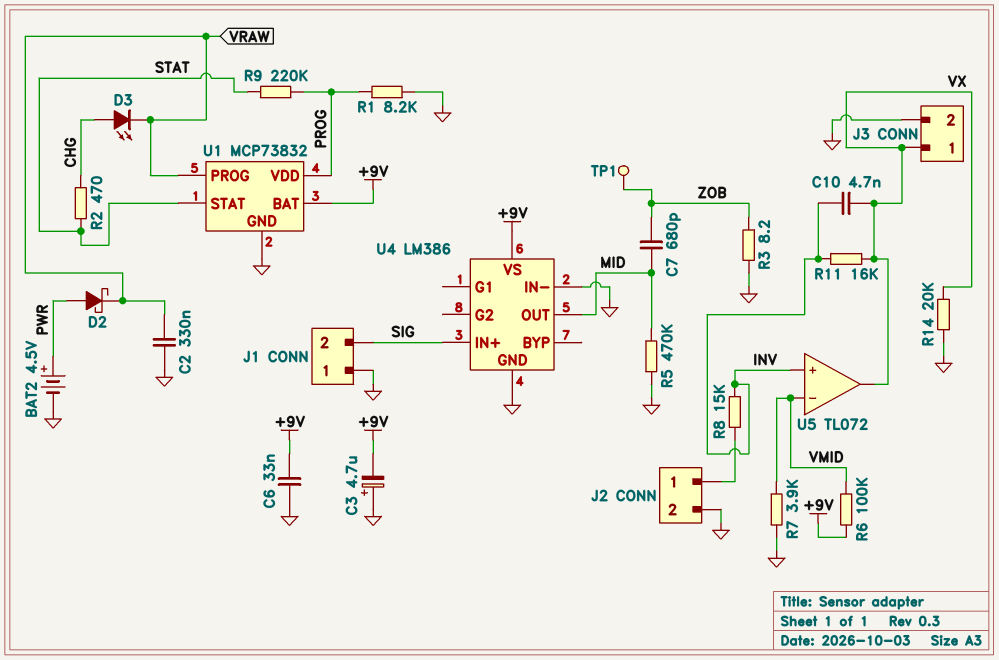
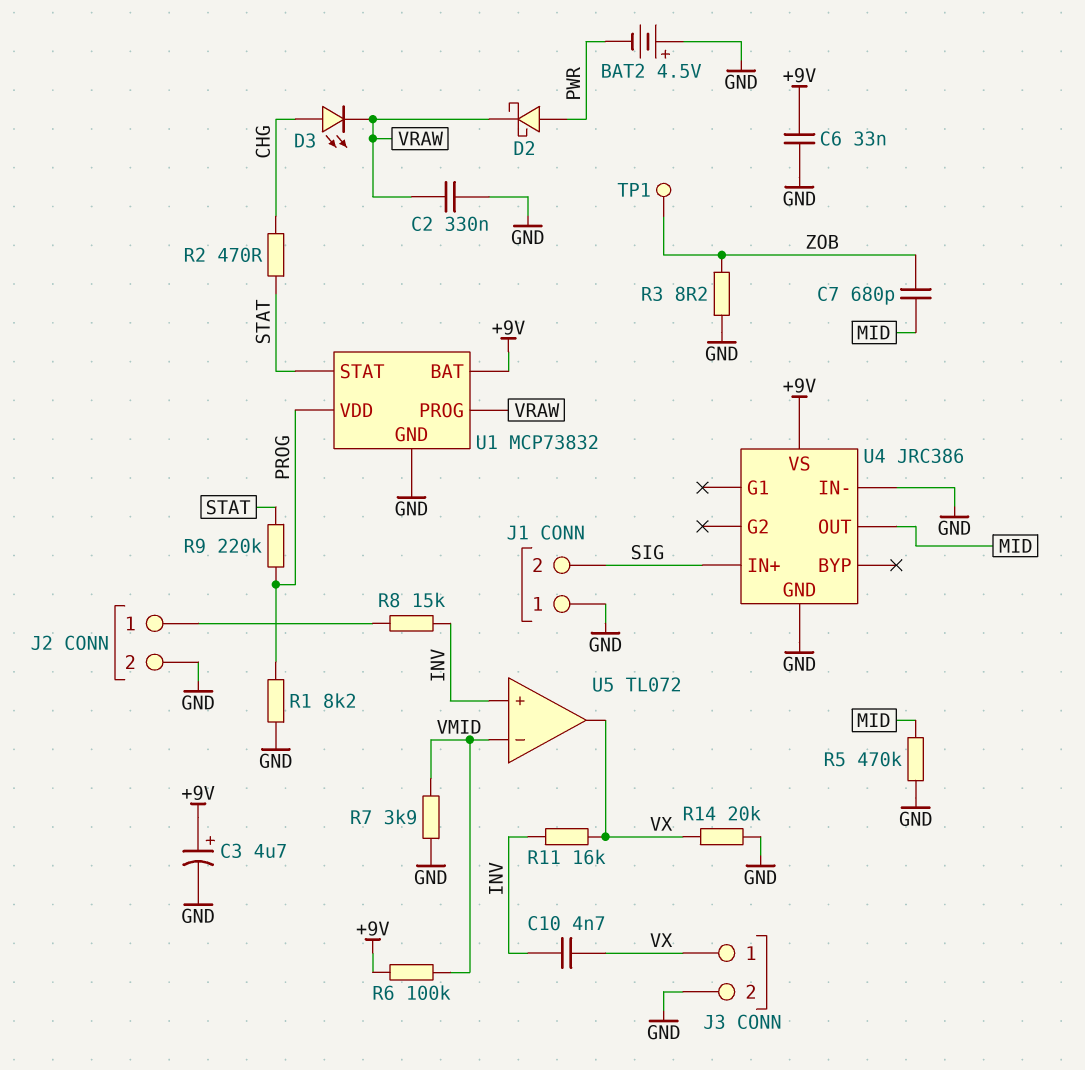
BAT2: 4.5V (plus PWR, minus GND) -> 4.5V (plus GND, minus PWR)
C3: 4.7uF (plus GND, minus +9V) -> 4.7uF (plus +9V, minus GND)
U4: LM386 -> JRC386

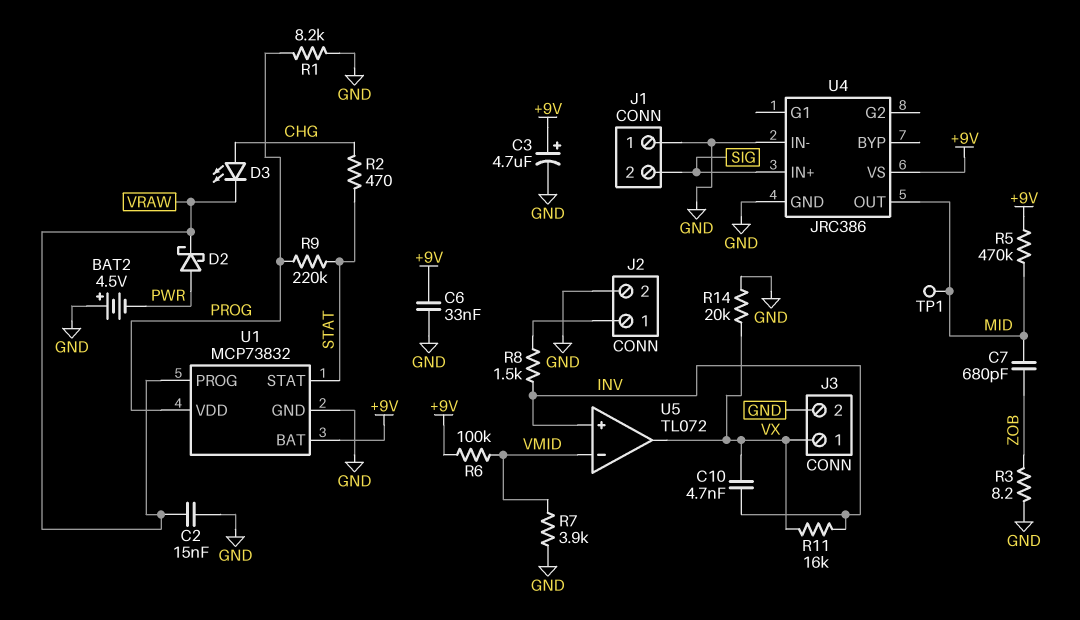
C2: 330nF (GND, VRAW) -> 15nF (GND, VRAW)
R5: 470k (GND, MID) -> 470k (+9V, MID)
R8: 15k (INV, J2/1) -> 1.5k (INV, J2/1)
TP1: test point (ZOB) -> test point (MID)

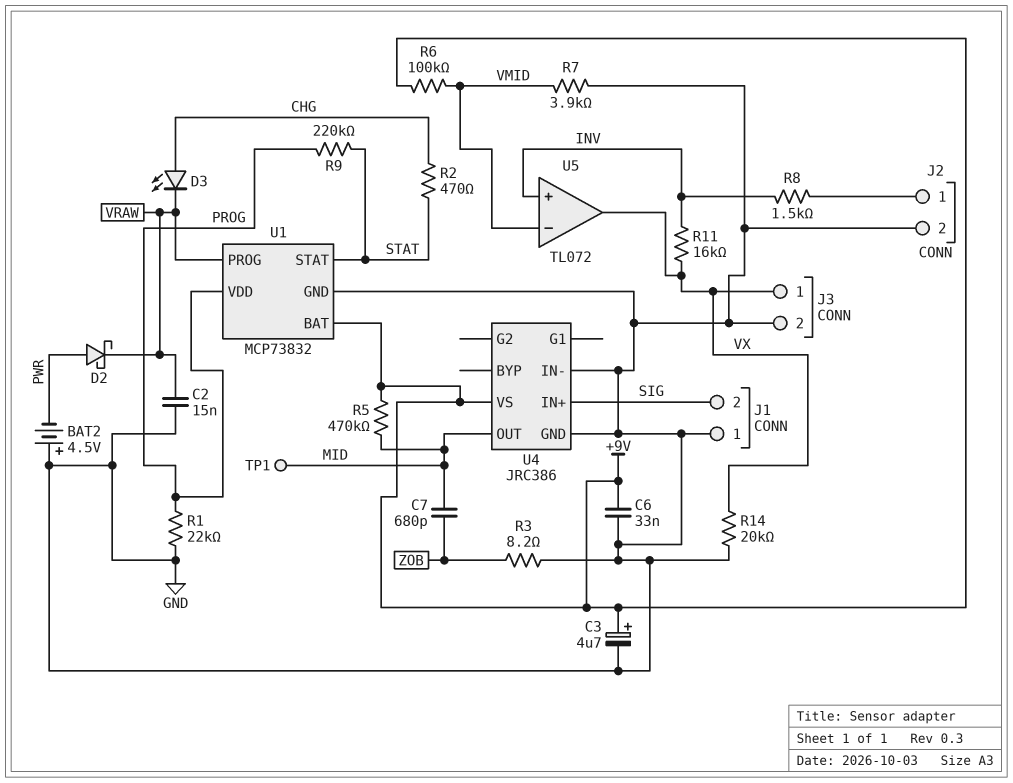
C10: 4.7nF (INV, VX) -> none
R1: 8.2k (GND, PROG) -> 22k (GND, PROG)

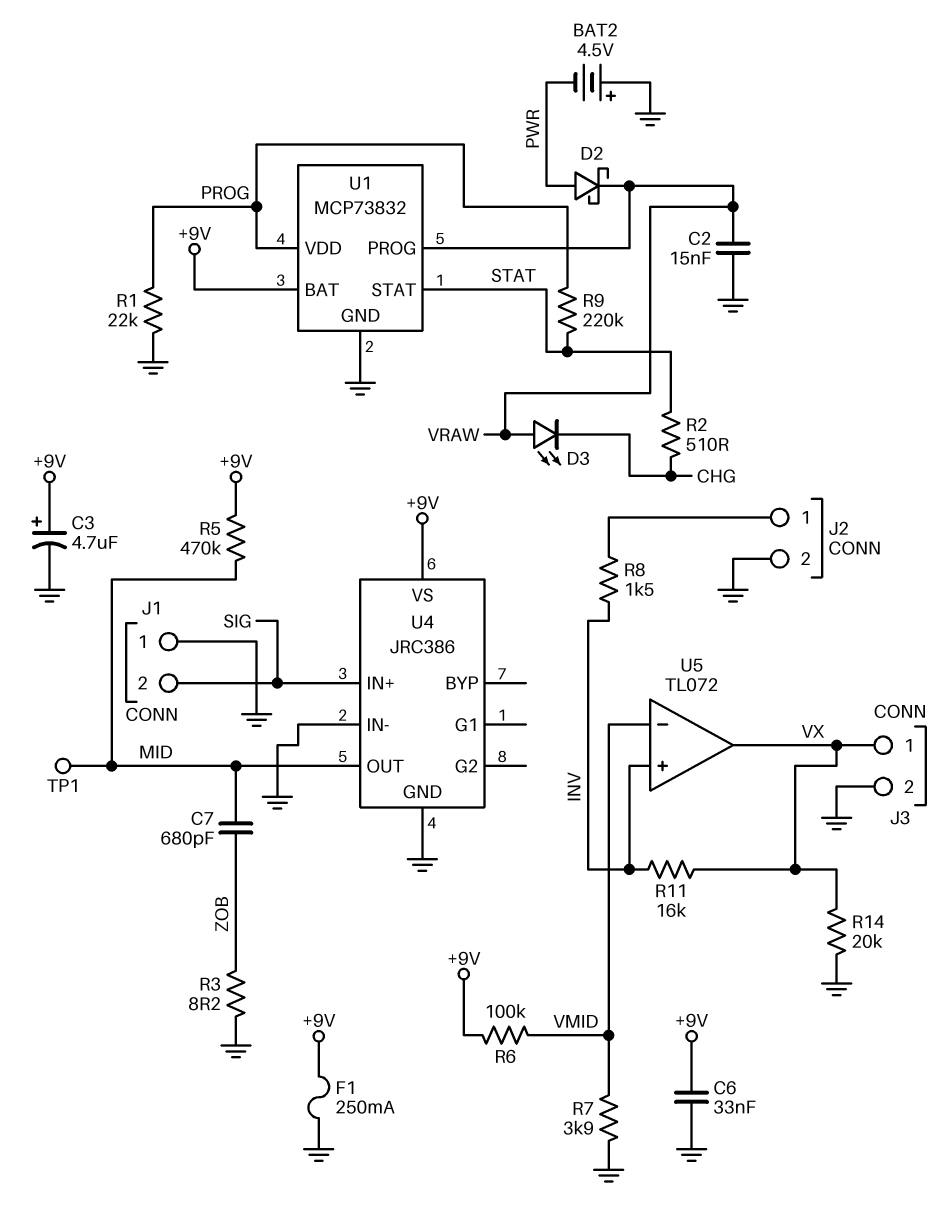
D3: LED (A CHG, K VRAW) -> LED (A VRAW, K CHG)
F1: none -> 250mA (+9V, GND)
R2: 470 (CHG, STAT) -> 510 (CHG, STAT)

